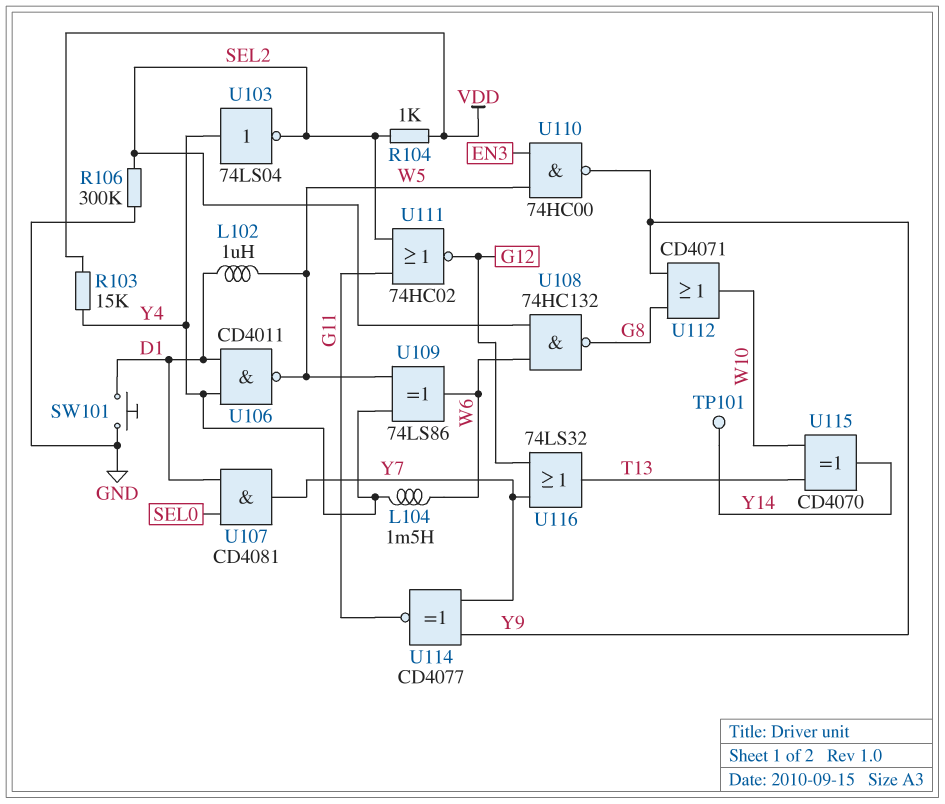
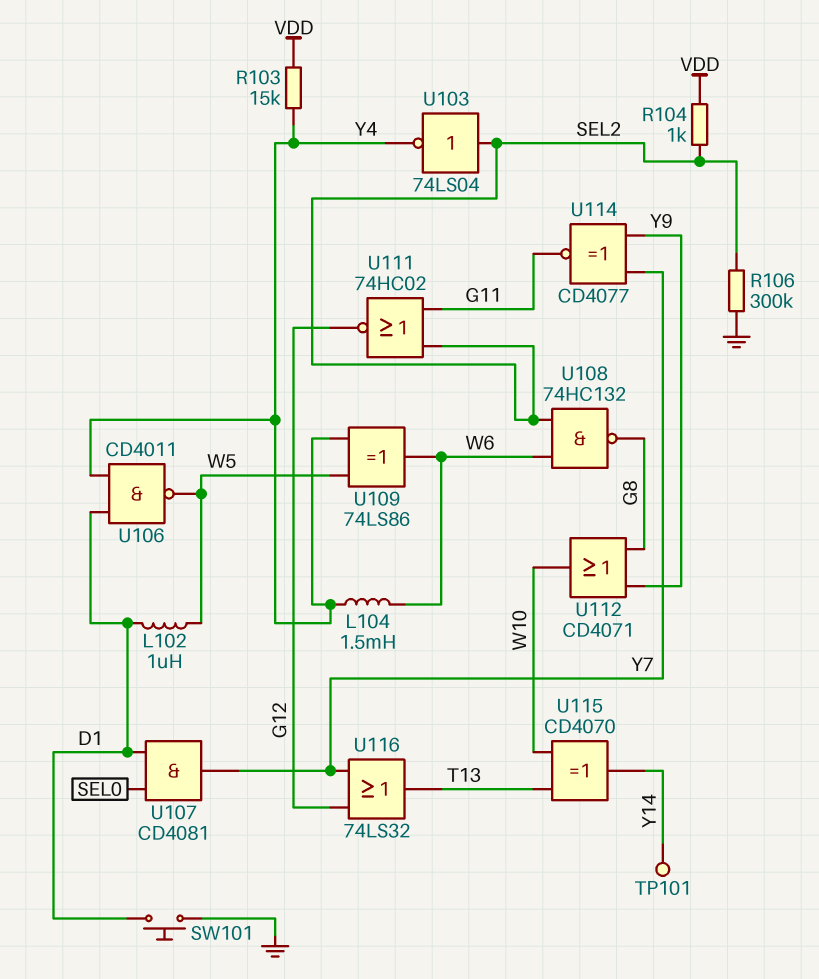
U103: NOT 74LS04 (in Y4, out SEL2) -> NOT 74LS04 (in SEL2, out Y4)
U110: NAND 74HC00 (in EN3, in W5, out Y9) -> none

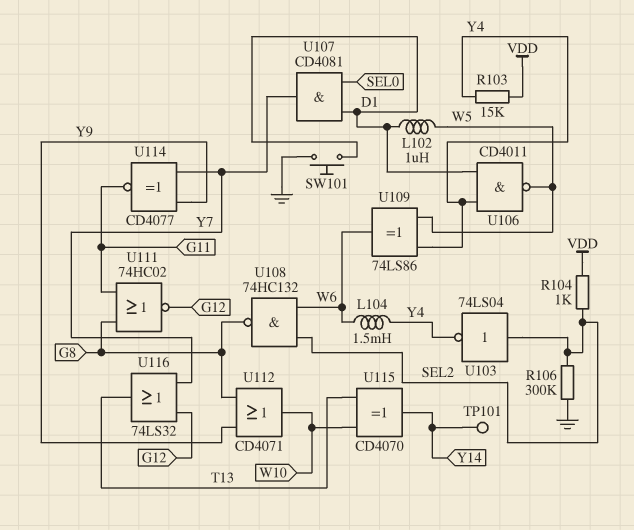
U111: NOR 74HC02 (in G11, in SEL2, out G12) -> NOR 74HC02 (in G8, in G11, out G12)

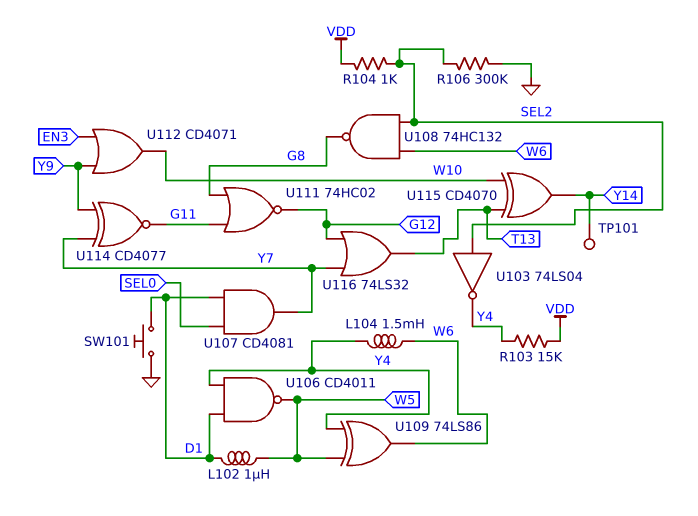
U112: OR CD4071 (in G8, in Y9, out W10) -> OR CD4071 (in EN3, in Y9, out W10)

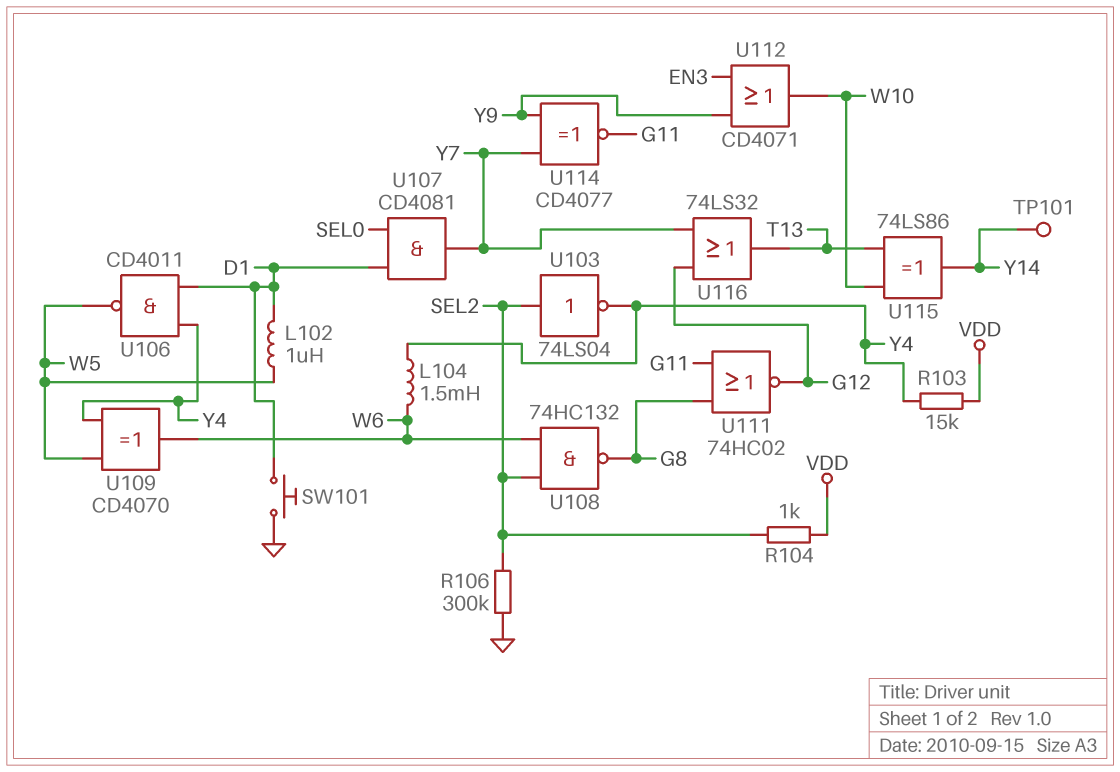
U109: XOR 74LS86 (in W5, in Y4, out W6) -> XOR CD4070 (in W5, in Y4, out W6)
U115: XOR CD4070 (in T13, in W10, out Y14) -> XOR 74LS86 (in T13, in W10, out Y14)

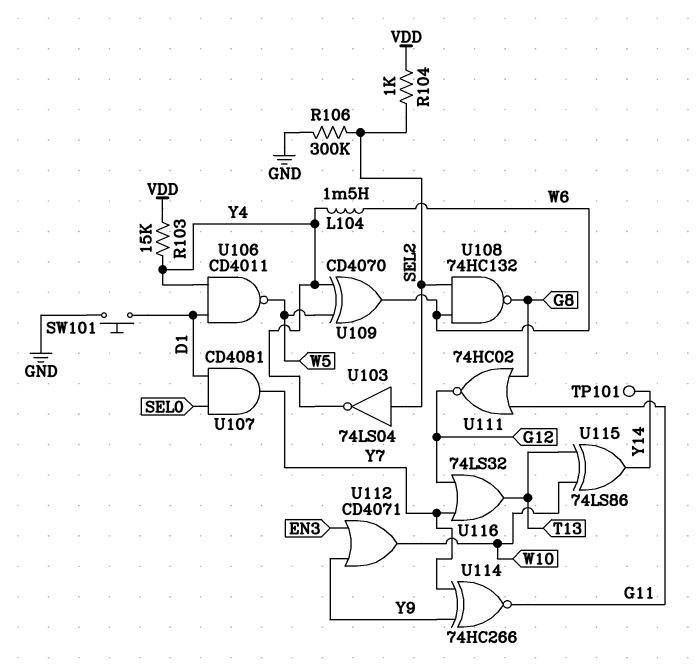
L102: 1uH (D1, W5) -> none
U114: XNOR CD4077 (in Y7, in Y9, out G11) -> XNOR 74HC266 (in Y7, in Y9, out G11)

